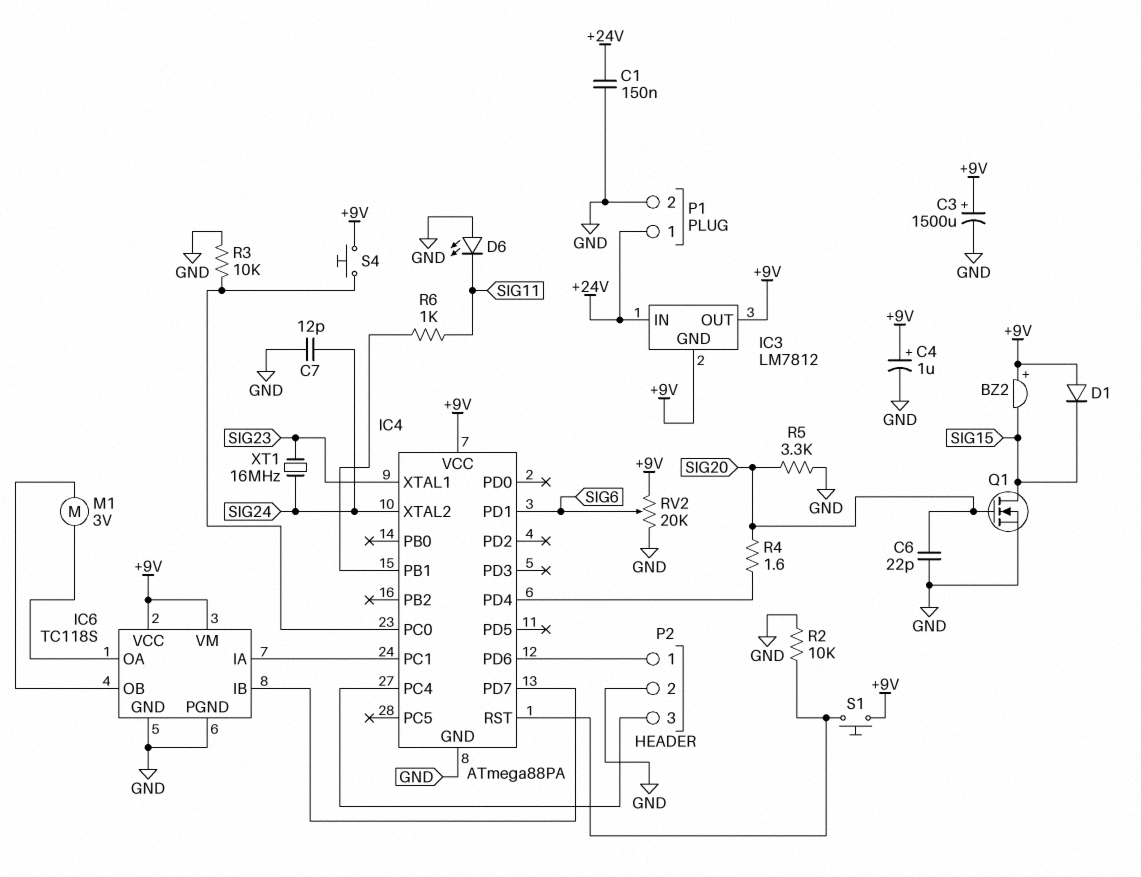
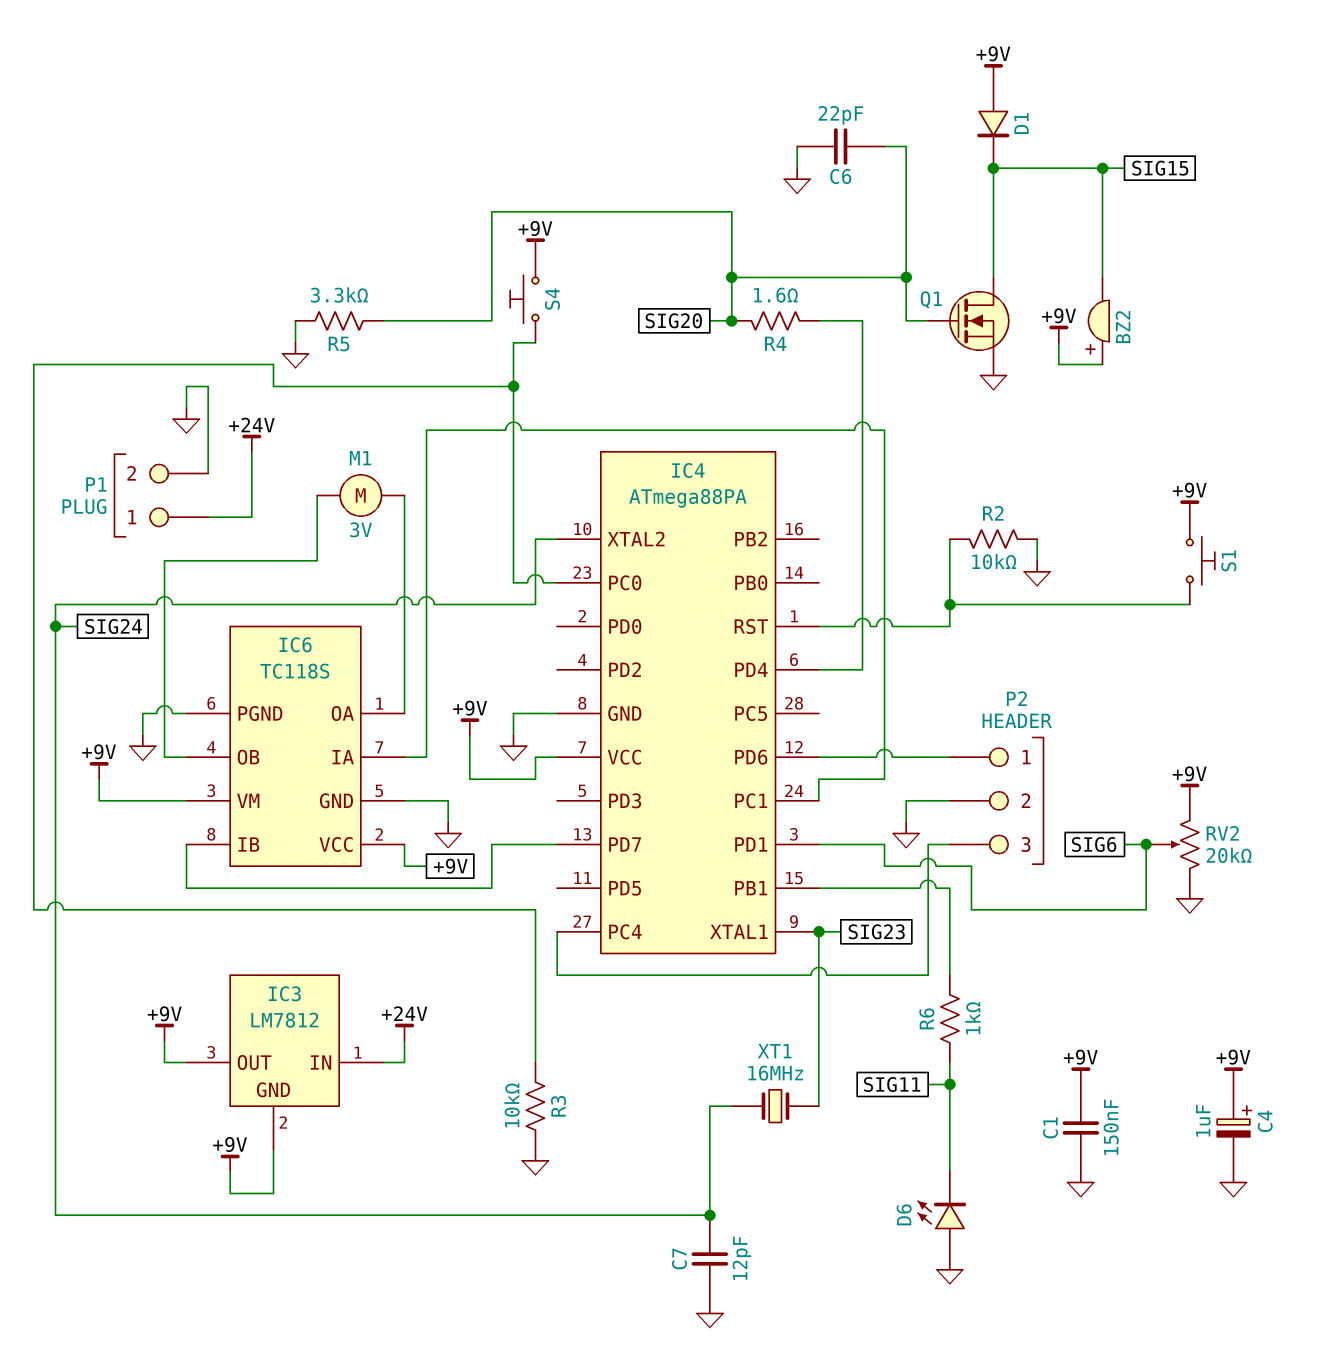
C1: 150nF (+24V, GND) -> 150nF (+9V, GND)
C3: 1500uF (plus +9V, minus GND) -> none

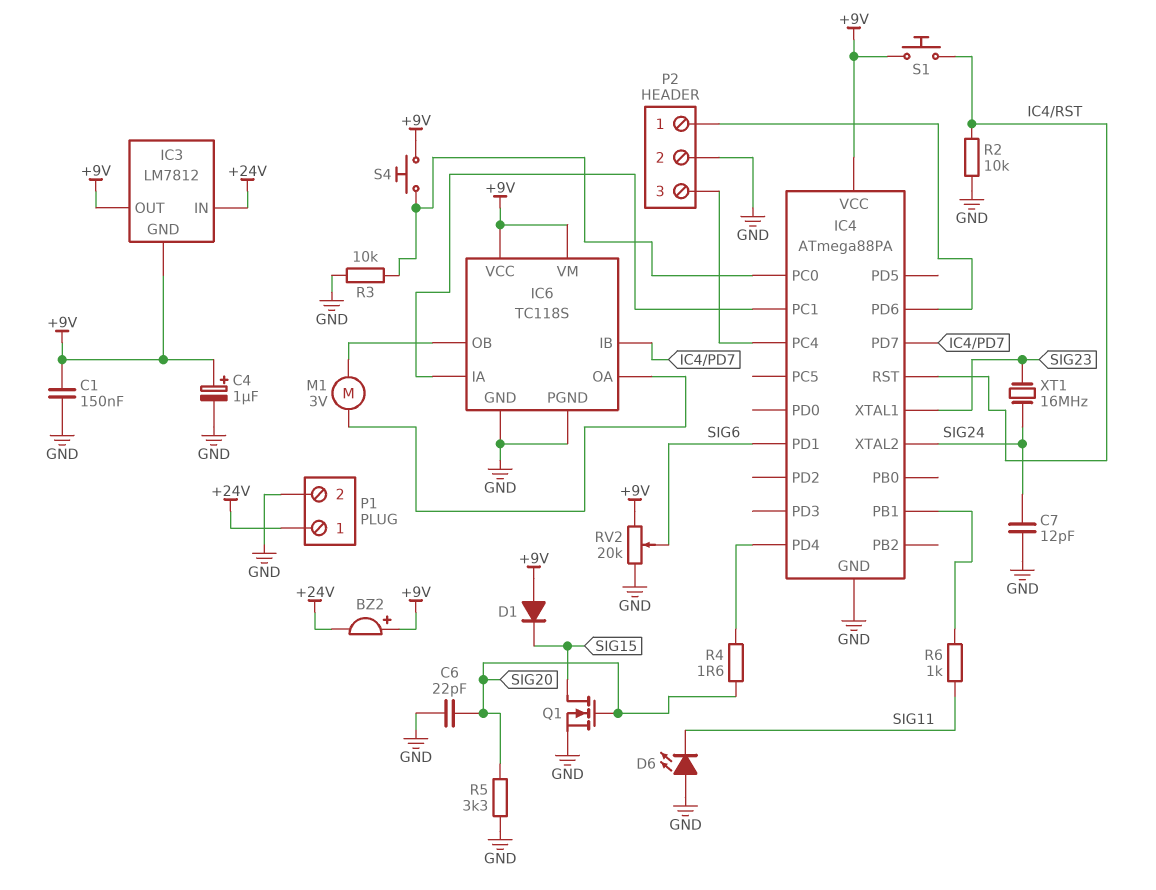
BZ2: buzzer (plus +9V, minus SIG15) -> buzzer (plus +9V, minus +24V)

